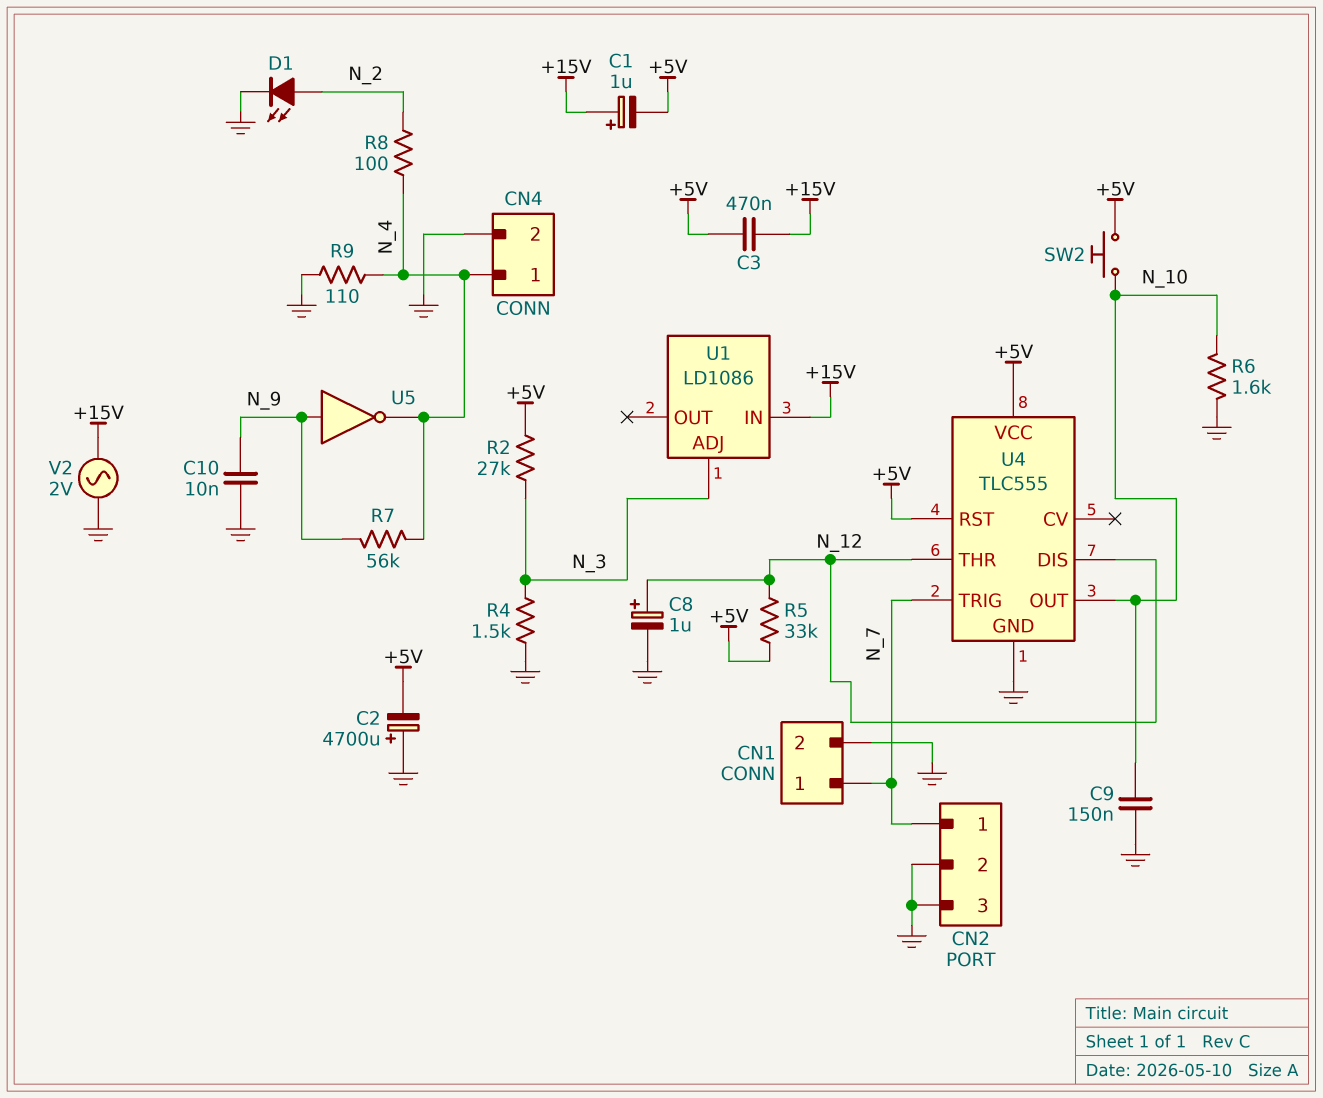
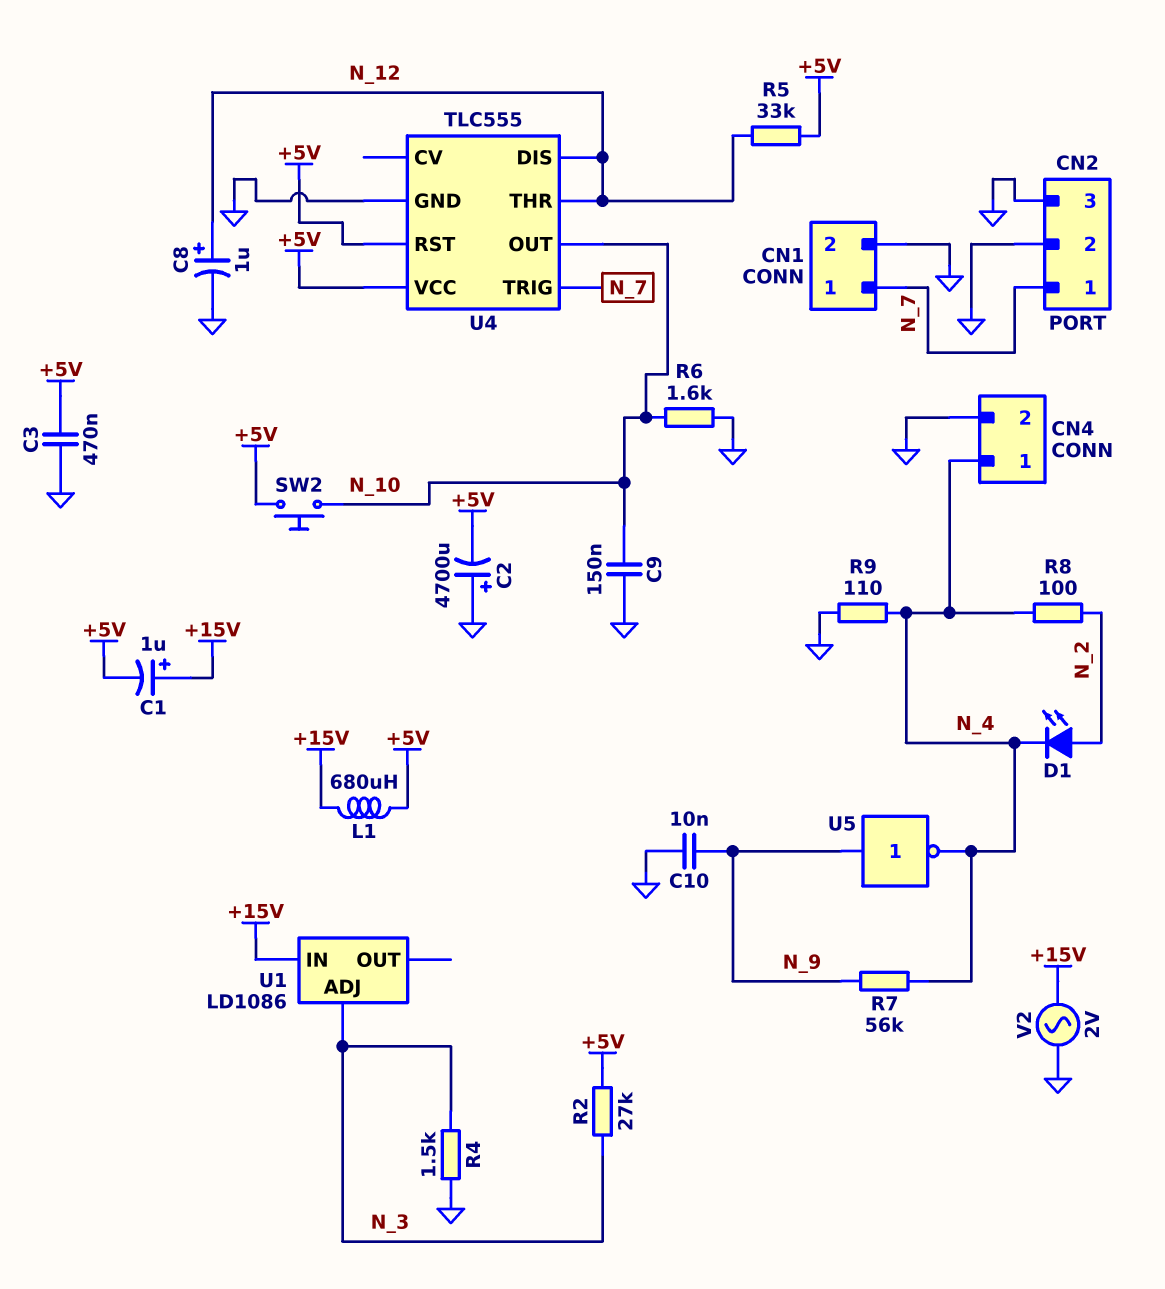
C3: 470nF (+5V, +15V) -> 470nF (+5V, GND)
D1: LED (A N_2, K GND) -> LED (A N_2, K N_4)
L1: none -> 680uH (+5V, +15V)

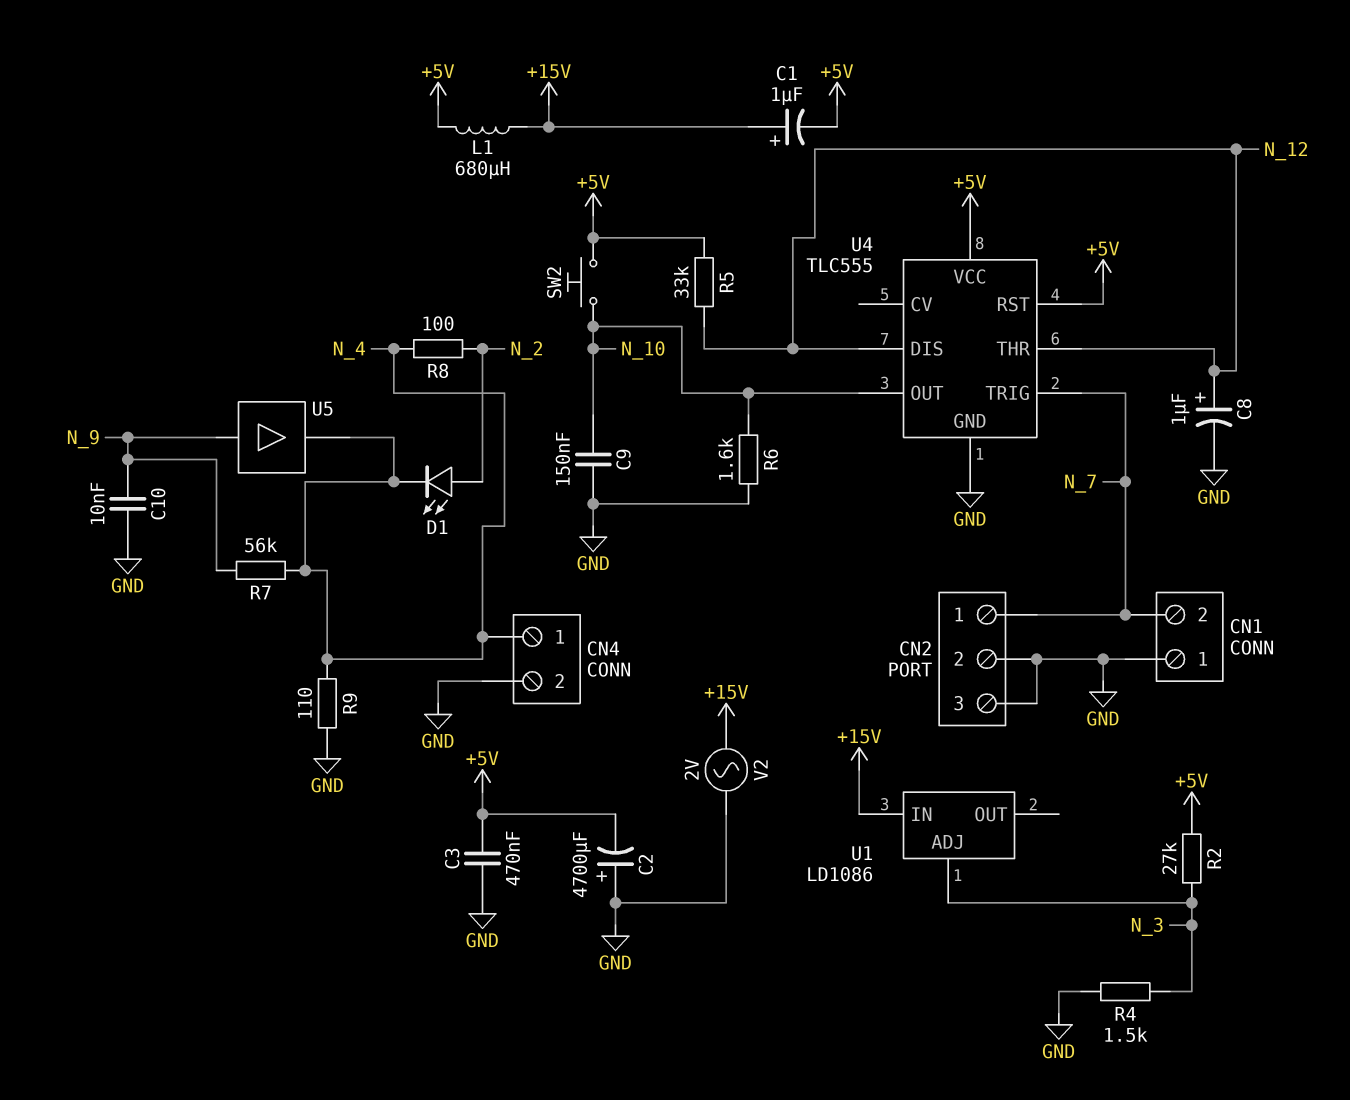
CN1 pin 1: N_7 -> GND
CN1 pin 2: GND -> N_7
U5: NOT (in N_9, out N_4) -> buffer (in N_9, out N_4)

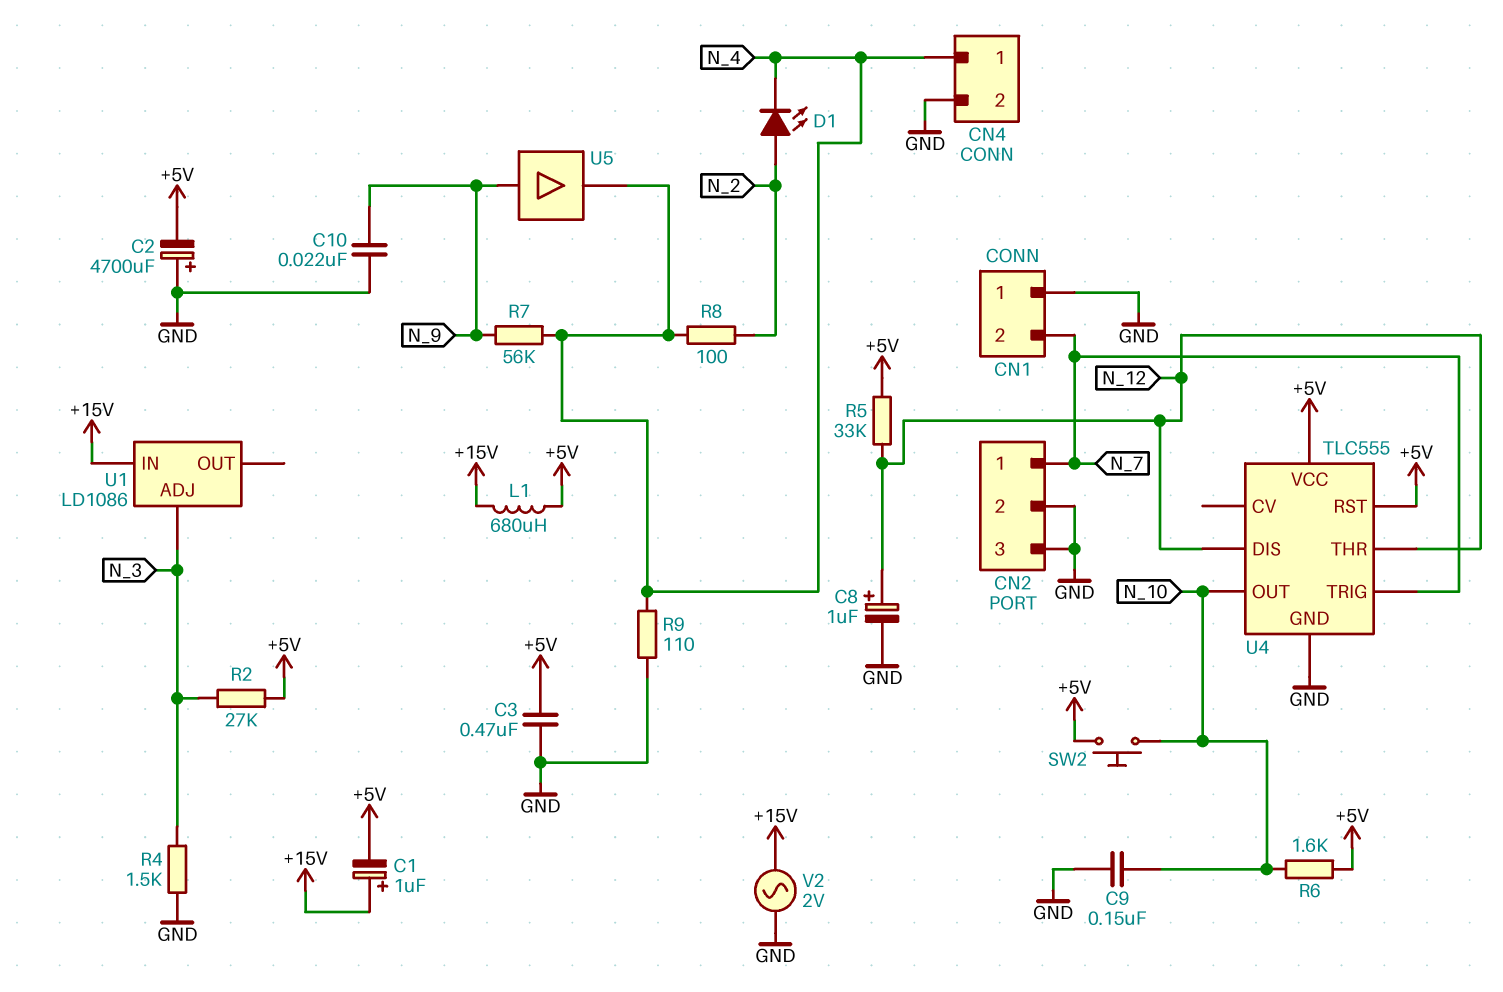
C10: 10nF (GND, N_9) -> 22nF (GND, N_9)
R6: 1.6k (GND, N_10) -> 1.6k (+5V, N_10)

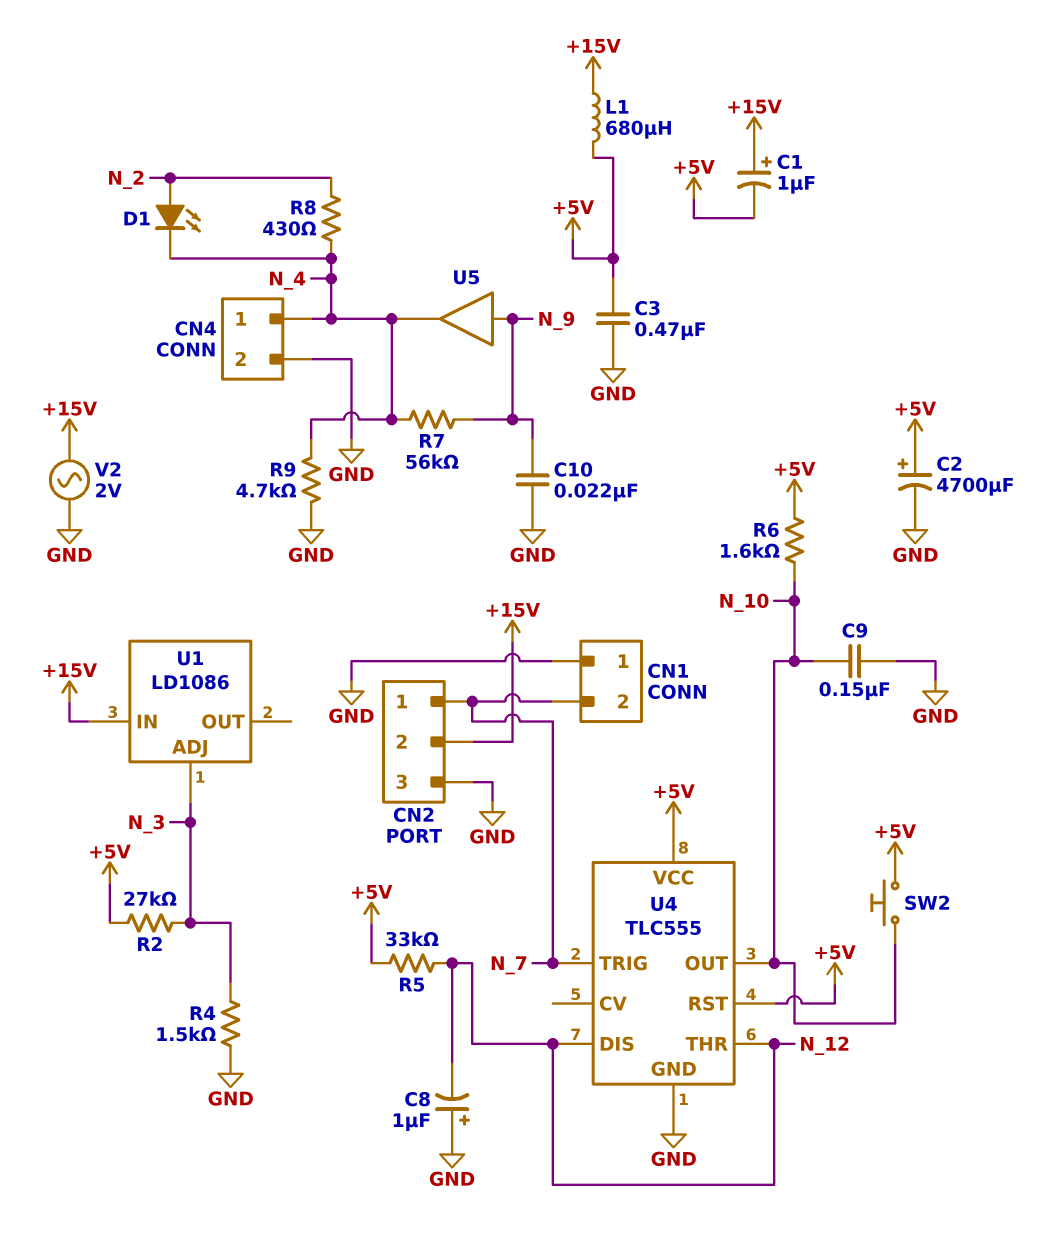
C2: 4700uF (plus GND, minus +5V) -> 4700uF (plus +5V, minus GND)
C8: 1uF (plus N_12, minus GND) -> 1uF (plus GND, minus N_12)
CN2 pin 2: GND -> +15V
R8: 100 (N_2, N_4) -> 430 (N_2, N_4)
R9: 110 (GND, N_4) -> 4.7k (GND, N_4)

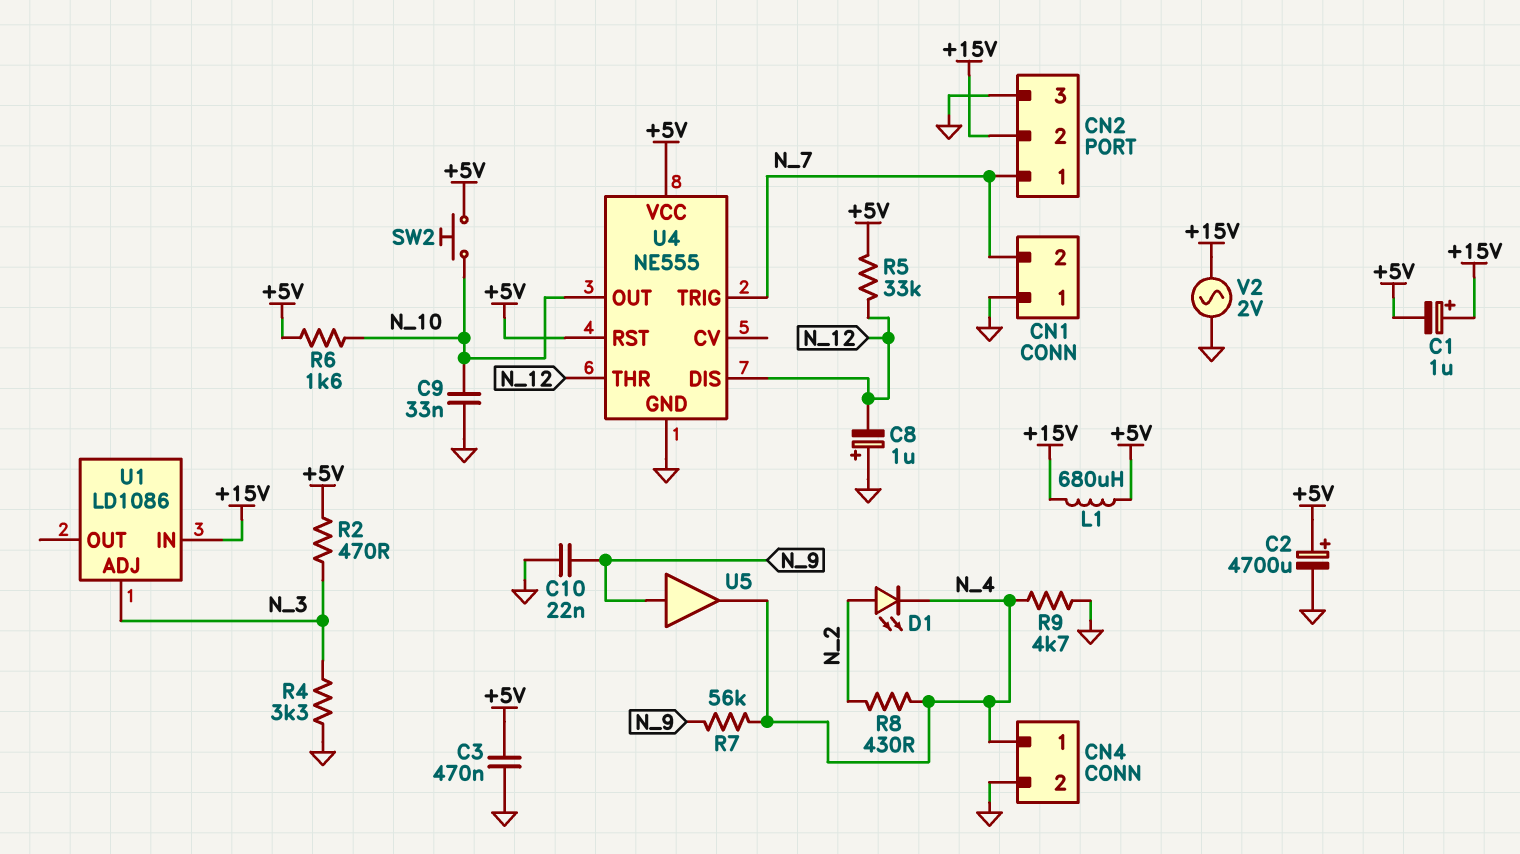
C9: 150nF (GND, N_10) -> 33nF (GND, N_10)
R2: 27k (+5V, N_3) -> 470 (+5V, N_3)
R4: 1.5k (GND, N_3) -> 3.3k (GND, N_3)
U4: TLC555 -> NE555

